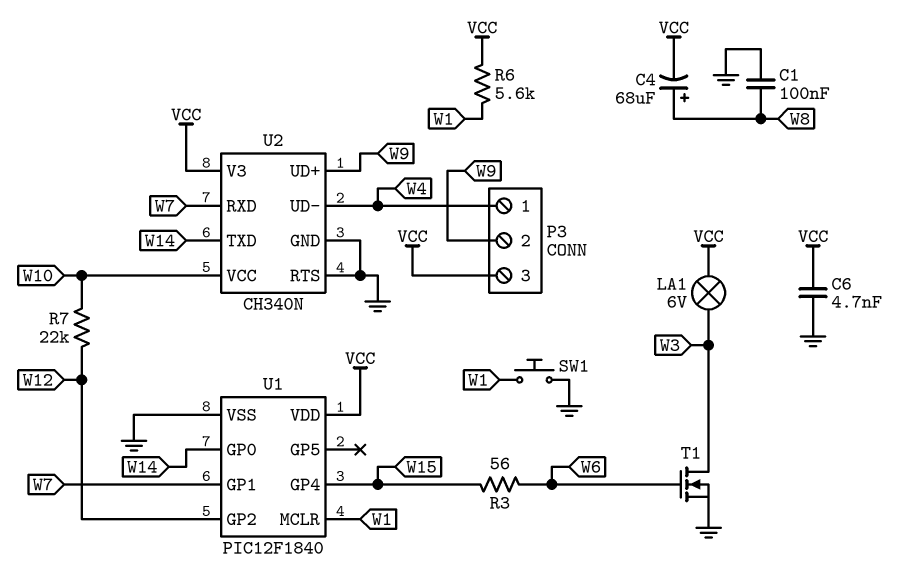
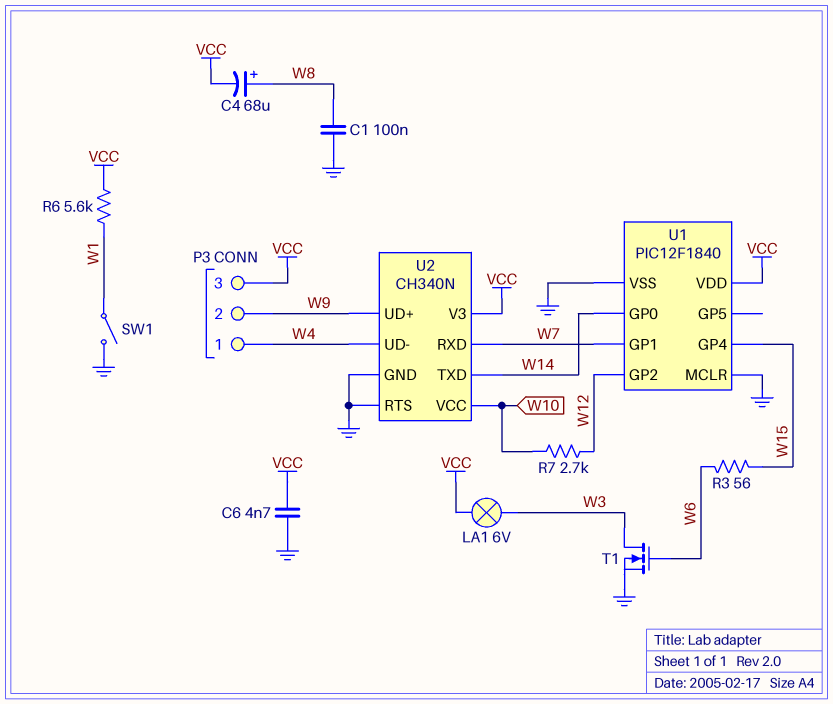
R7: 22k (W10, W12) -> 2.7k (W10, W12)
SW1: button (GND, W1) -> switch (GND, W1)
U1 pin MCLR: W1 -> GND

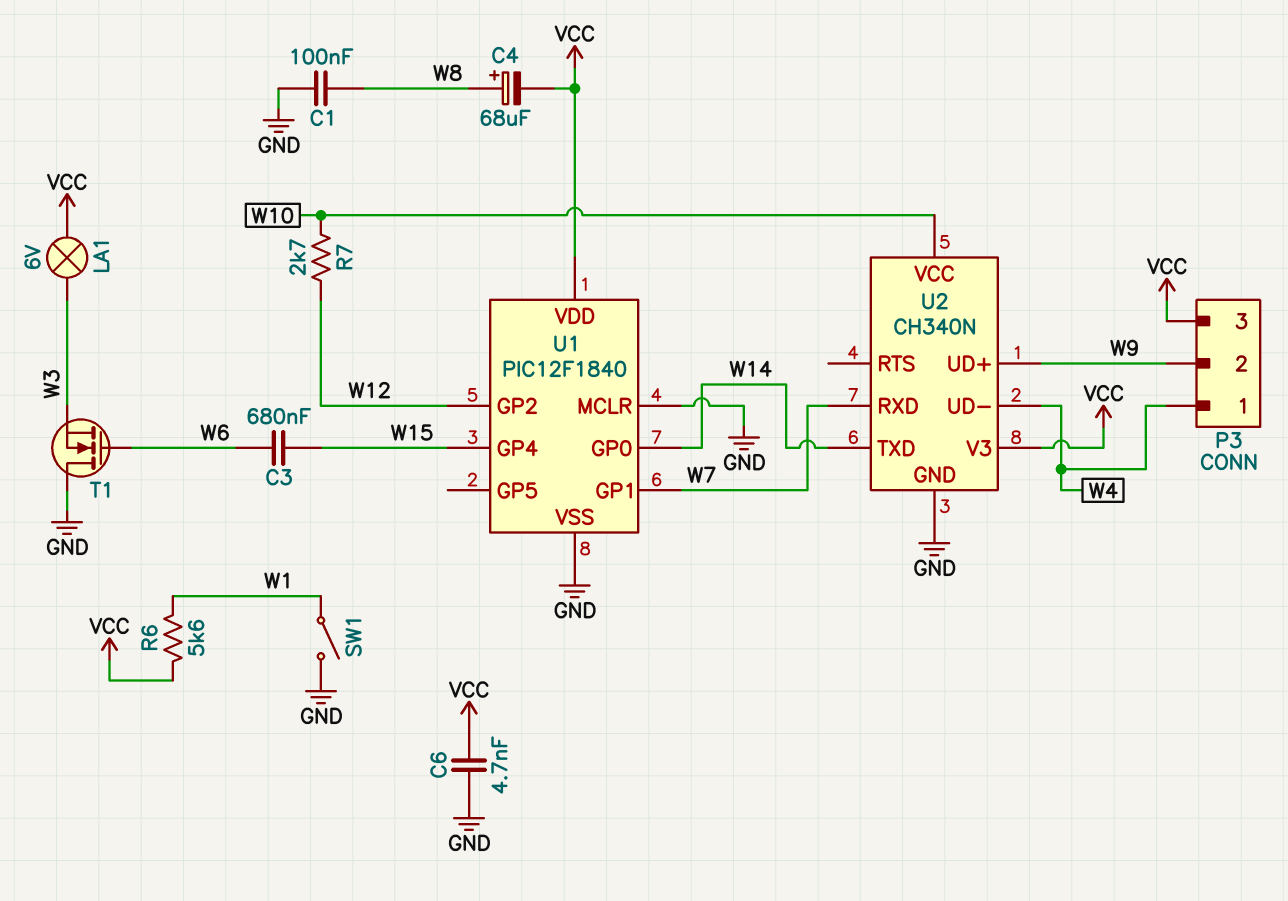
C3: none -> 680nF (W6, W15)
R3: 56 (W6, W15) -> none
T1: NMOS (G W6, D W3, S GND) -> NMOS (G W6, D GND, S W3)
U2 pin RTS: GND -> none

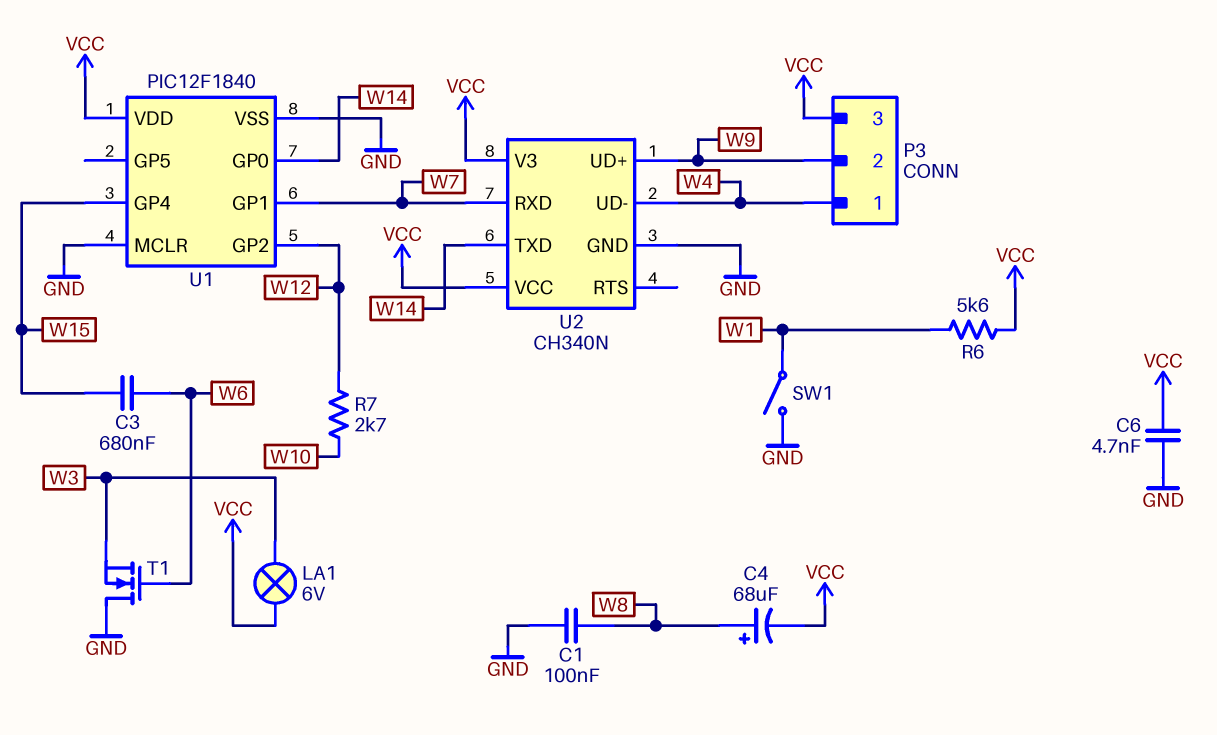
U2 pin VCC: W10 -> VCC

